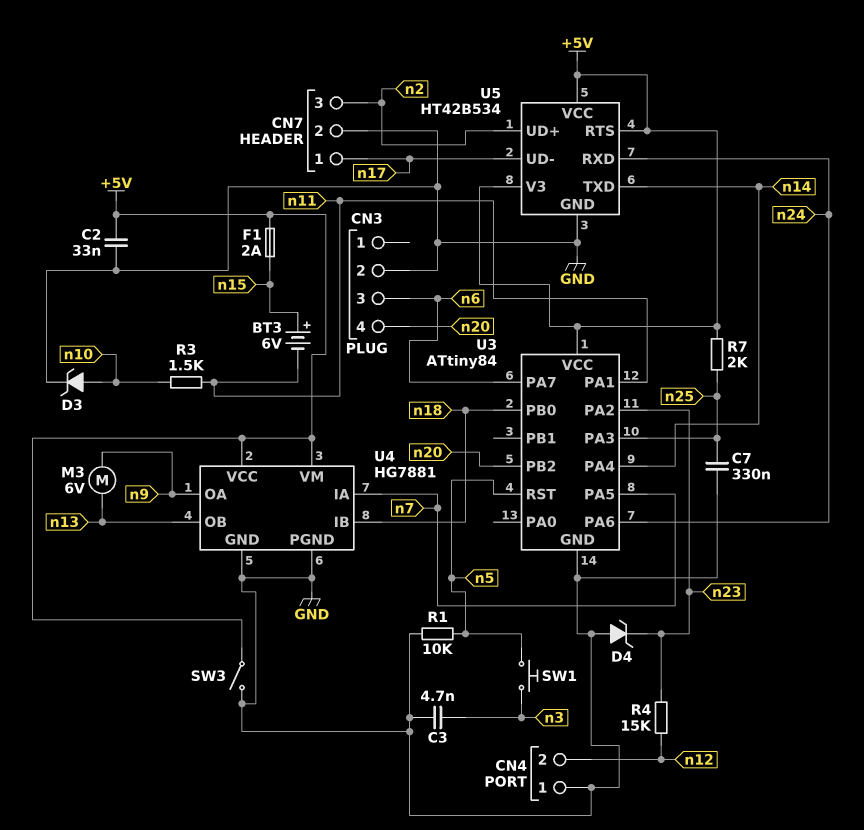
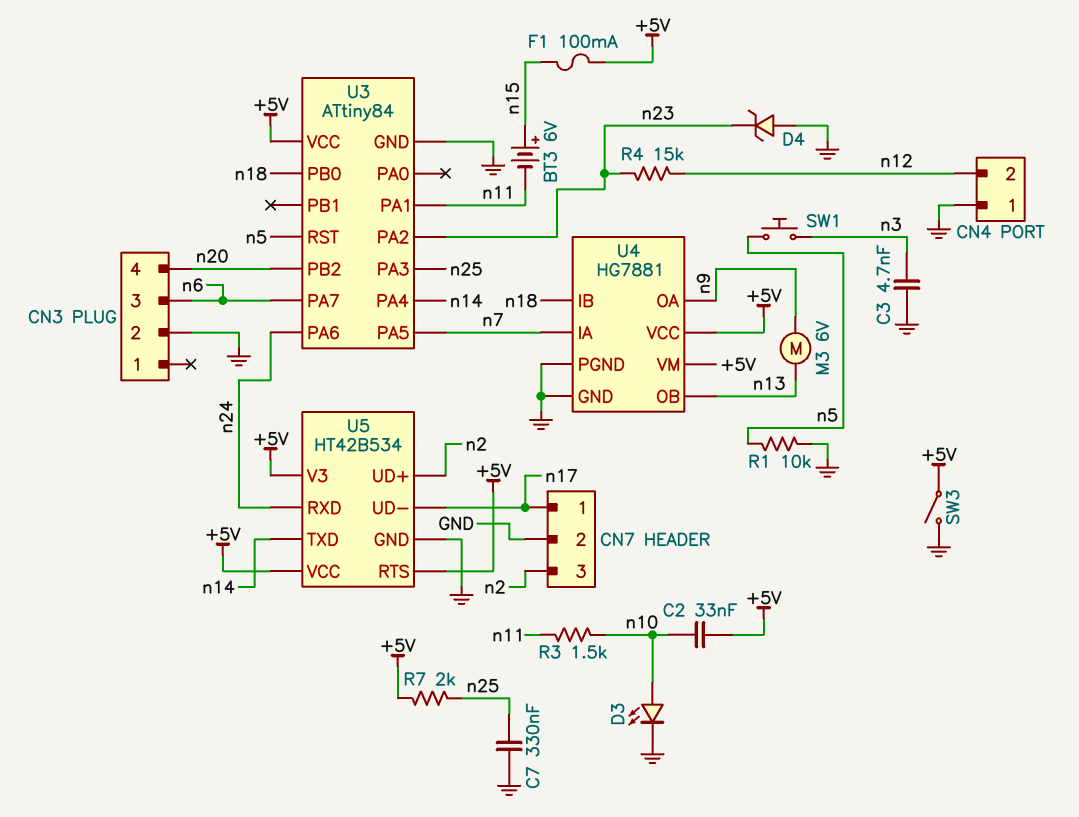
C2: 33nF (+5V, GND) -> 33nF (+5V, n10)
D3: zener (A n10, K GND) -> LED (A n10, K GND)
F1: 2A (+5V, n15) -> 100mA (+5V, n15)

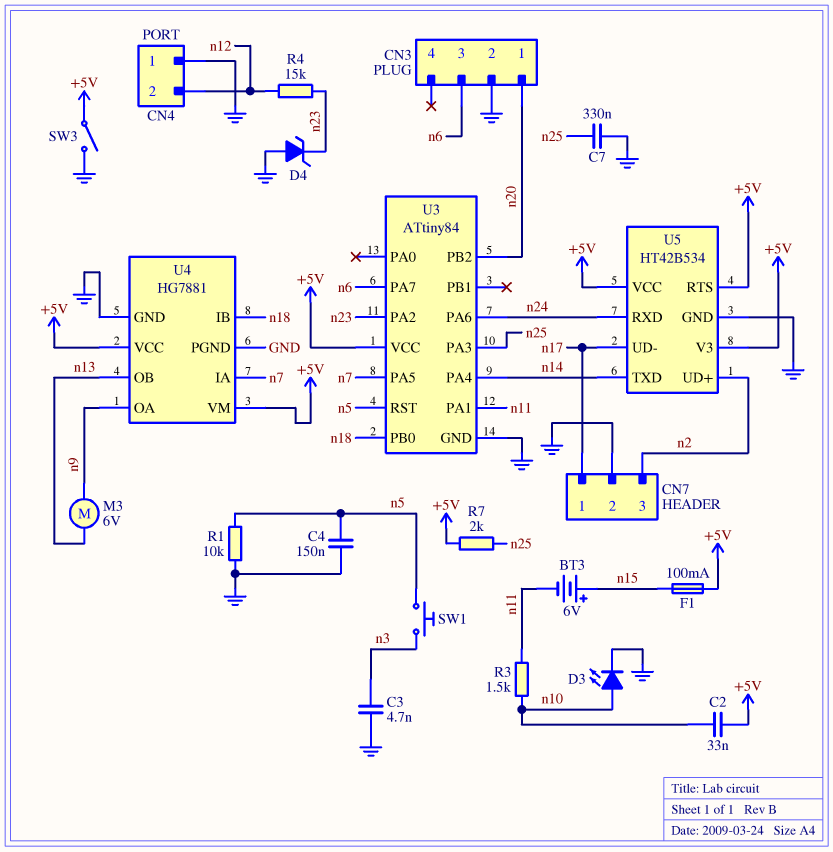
C4: none -> 150nF (GND, n5)
CN3 pin 1: none -> n20
CN3 pin 4: n20 -> none

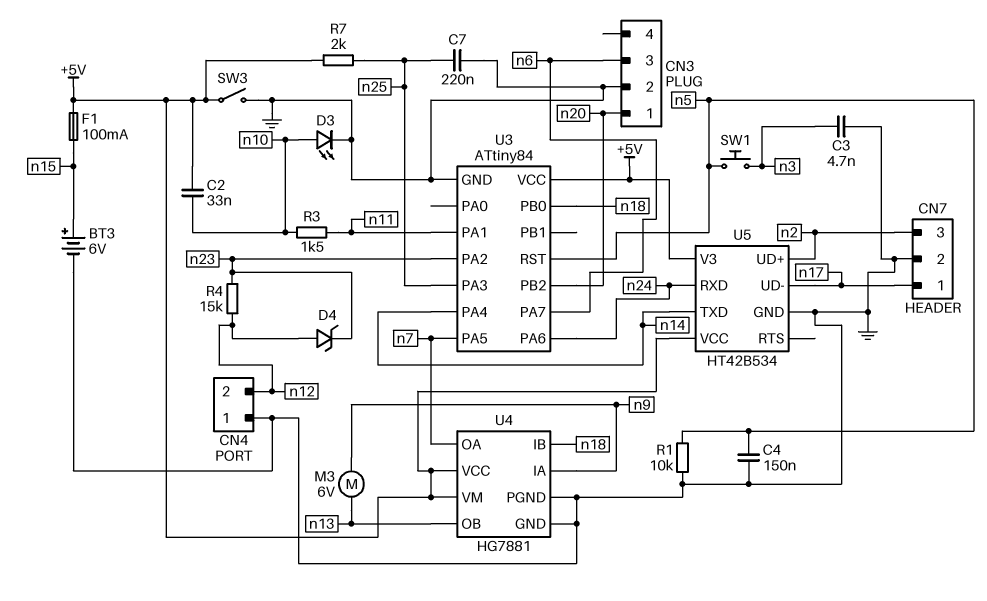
BT3: 6V (plus n15, minus n11) -> 6V (plus n15, minus GND)
C7: 330nF (GND, n25) -> 220nF (GND, n25)
D4: zener (A GND, K n23) -> zener (A n12, K n23)
U4 pin IA: n7 -> n9
U4 pin OA: n9 -> n7
U5 pin RTS: +5V -> none

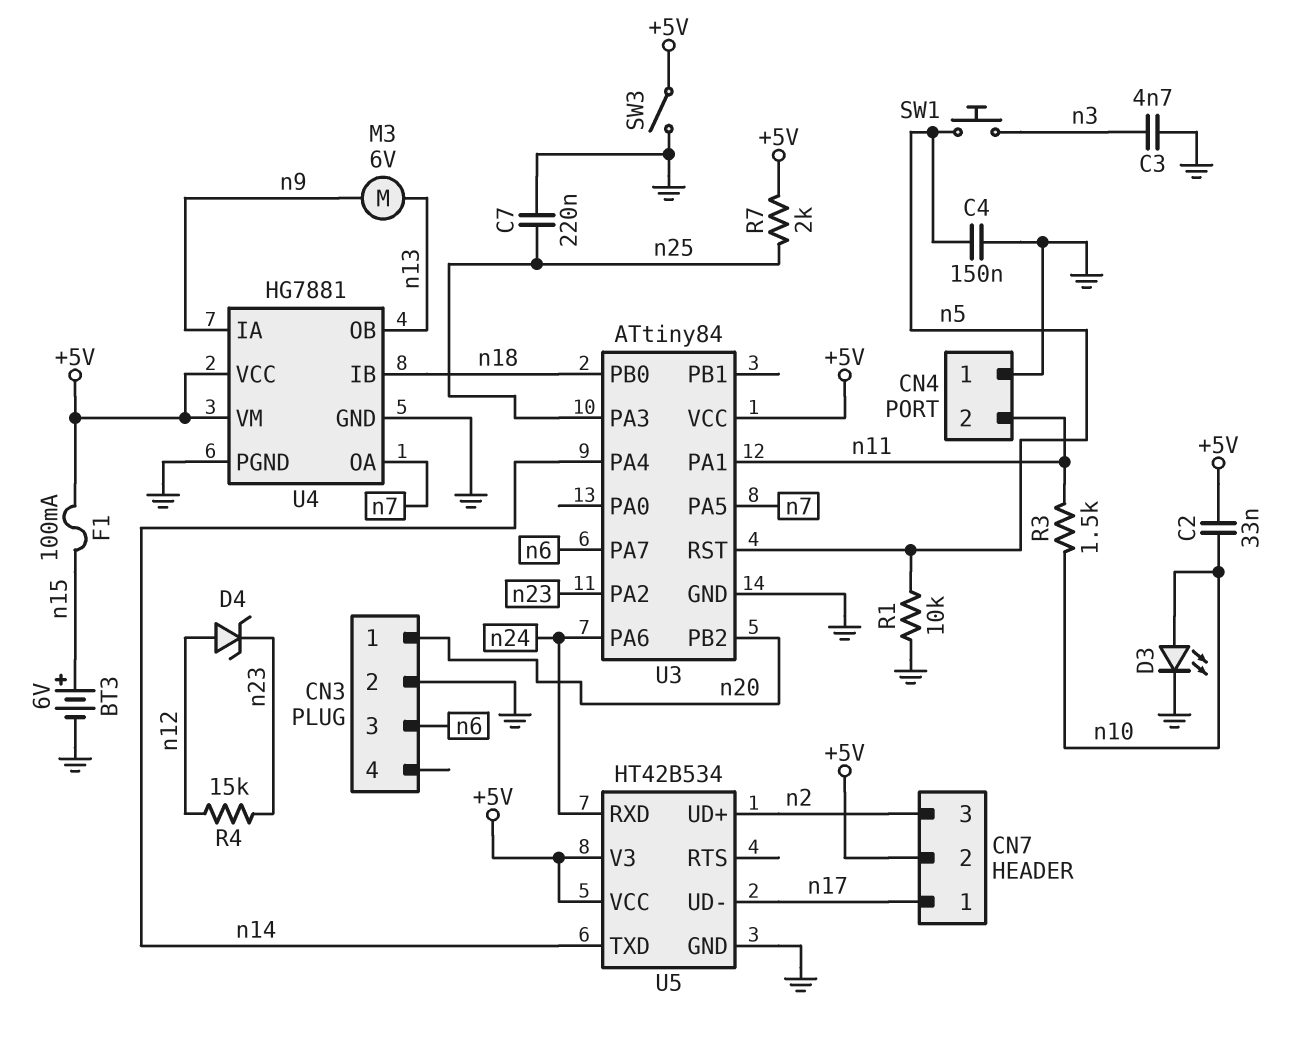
CN4 pin 2: n12 -> n11
CN7 pin 2: GND -> +5V

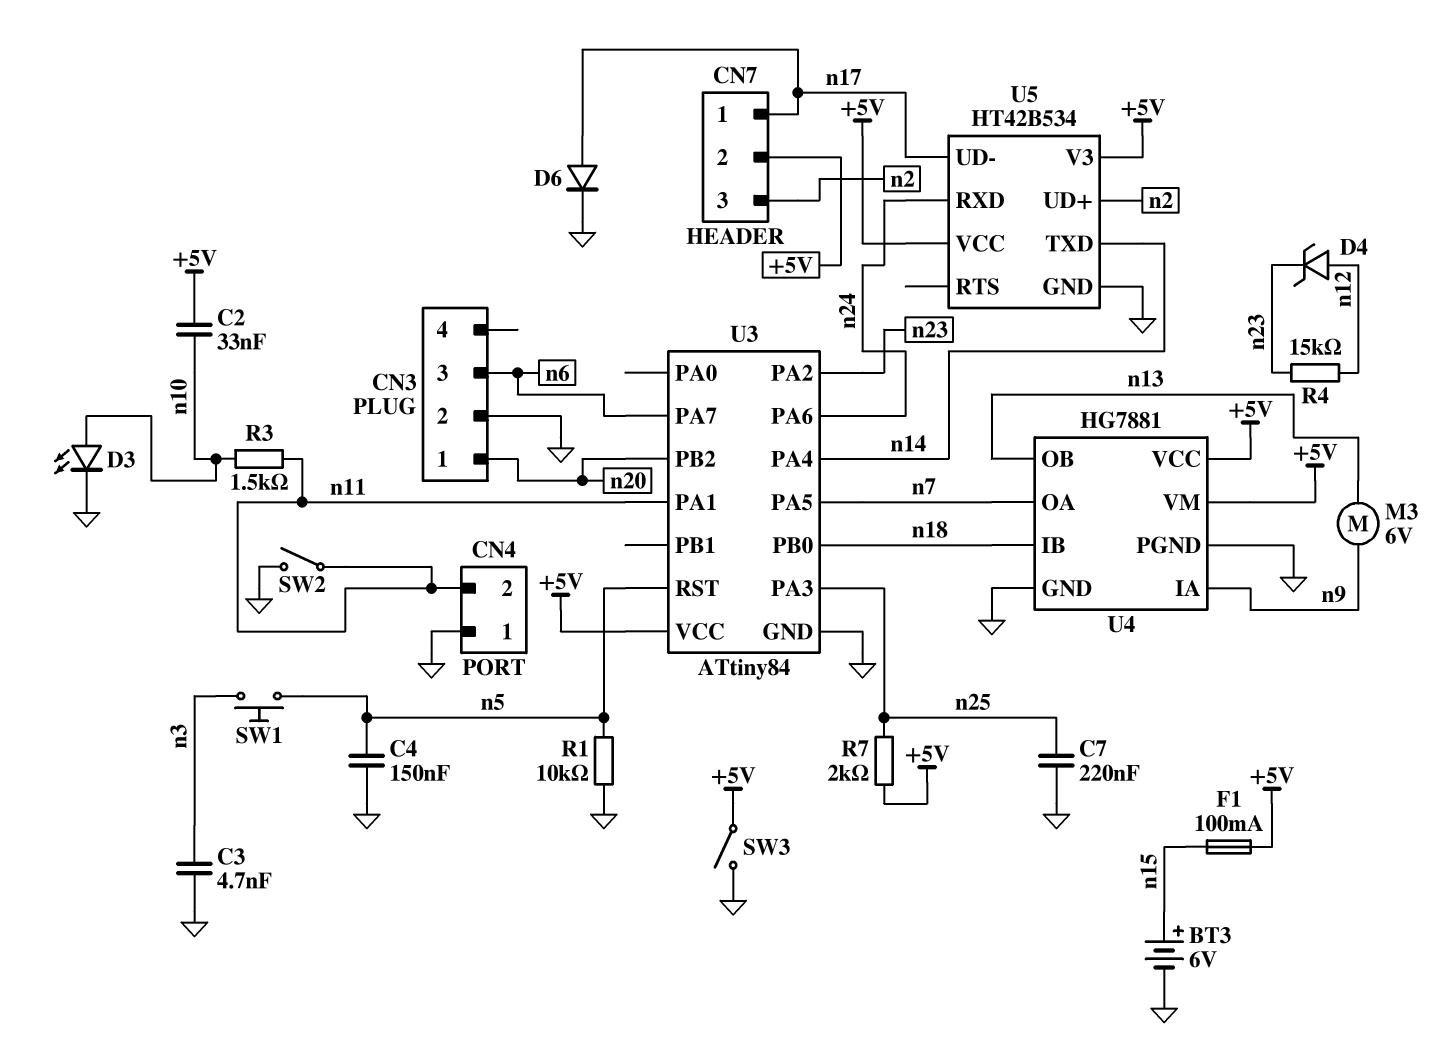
D6: none -> diode (A n17, K GND)
SW2: none -> switch (GND, n11)

